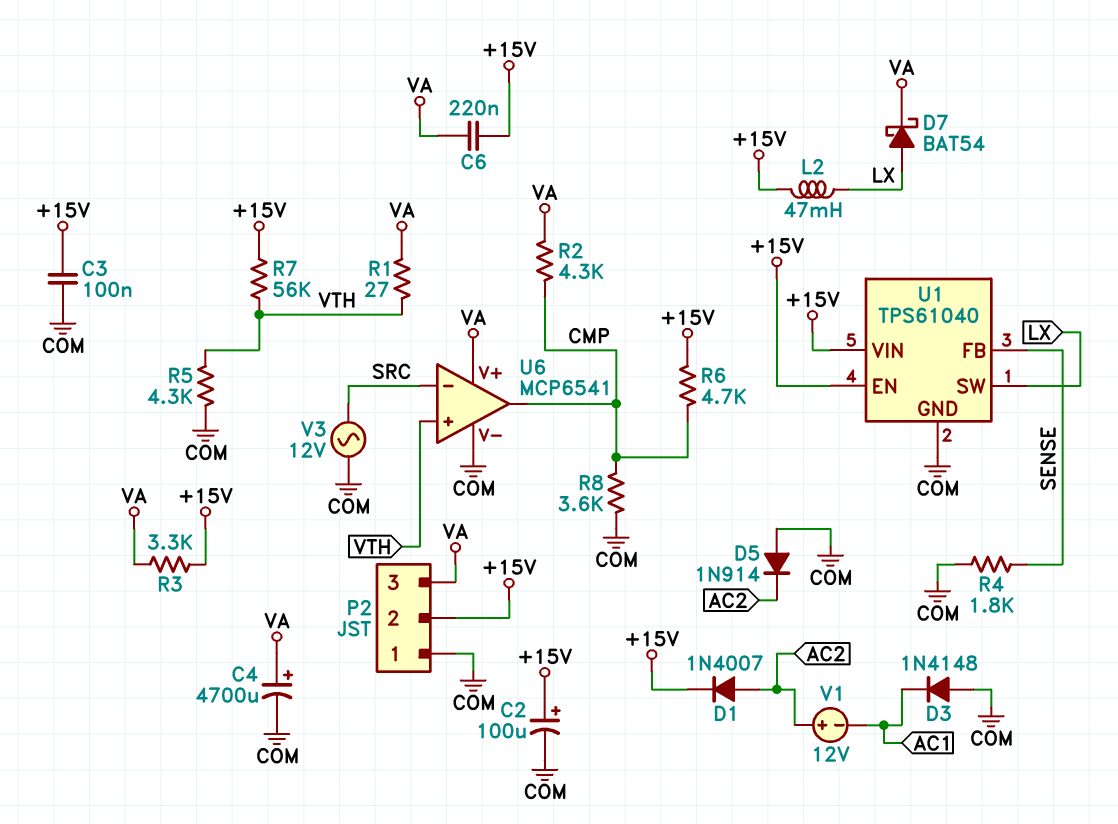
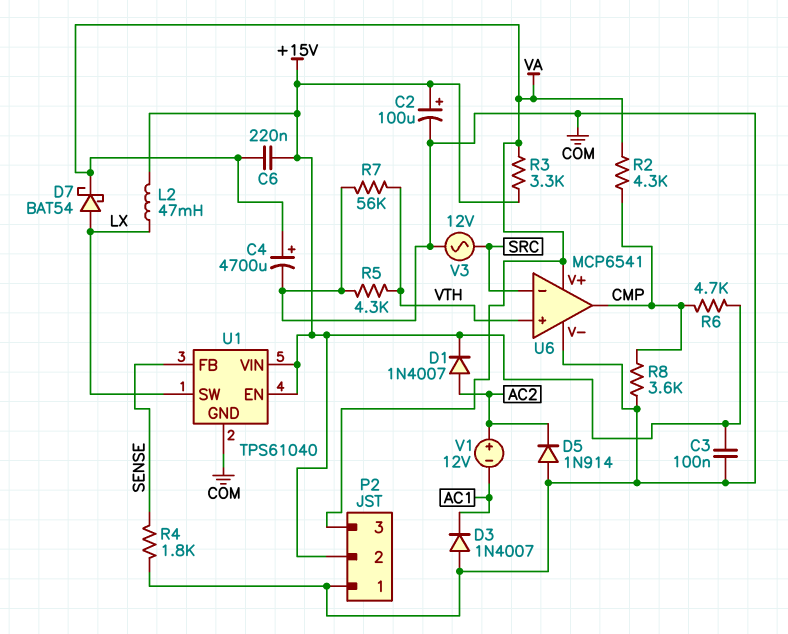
D3: diode 1N4148 (A COM, K AC1) -> diode 1N4007 (A COM, K AC1)
R1: 27 (VA, VTH) -> none
R7: 56k (+15V, VTH) -> 56k (COM, VTH)

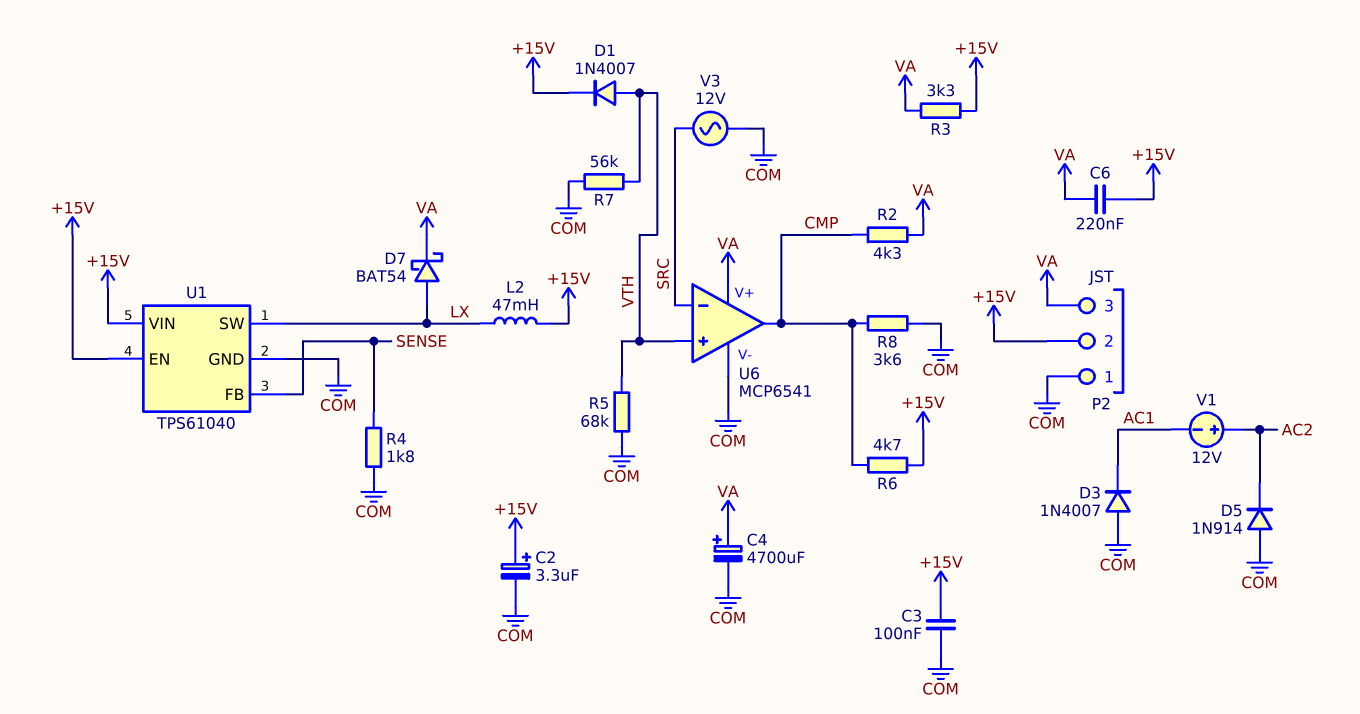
C2: 100uF (plus +15V, minus COM) -> 3.3uF (plus +15V, minus COM)
D1: diode 1N4007 (A AC2, K +15V) -> diode 1N4007 (A VTH, K +15V)
R5: 4.3k (COM, VTH) -> 68k (COM, VTH)

